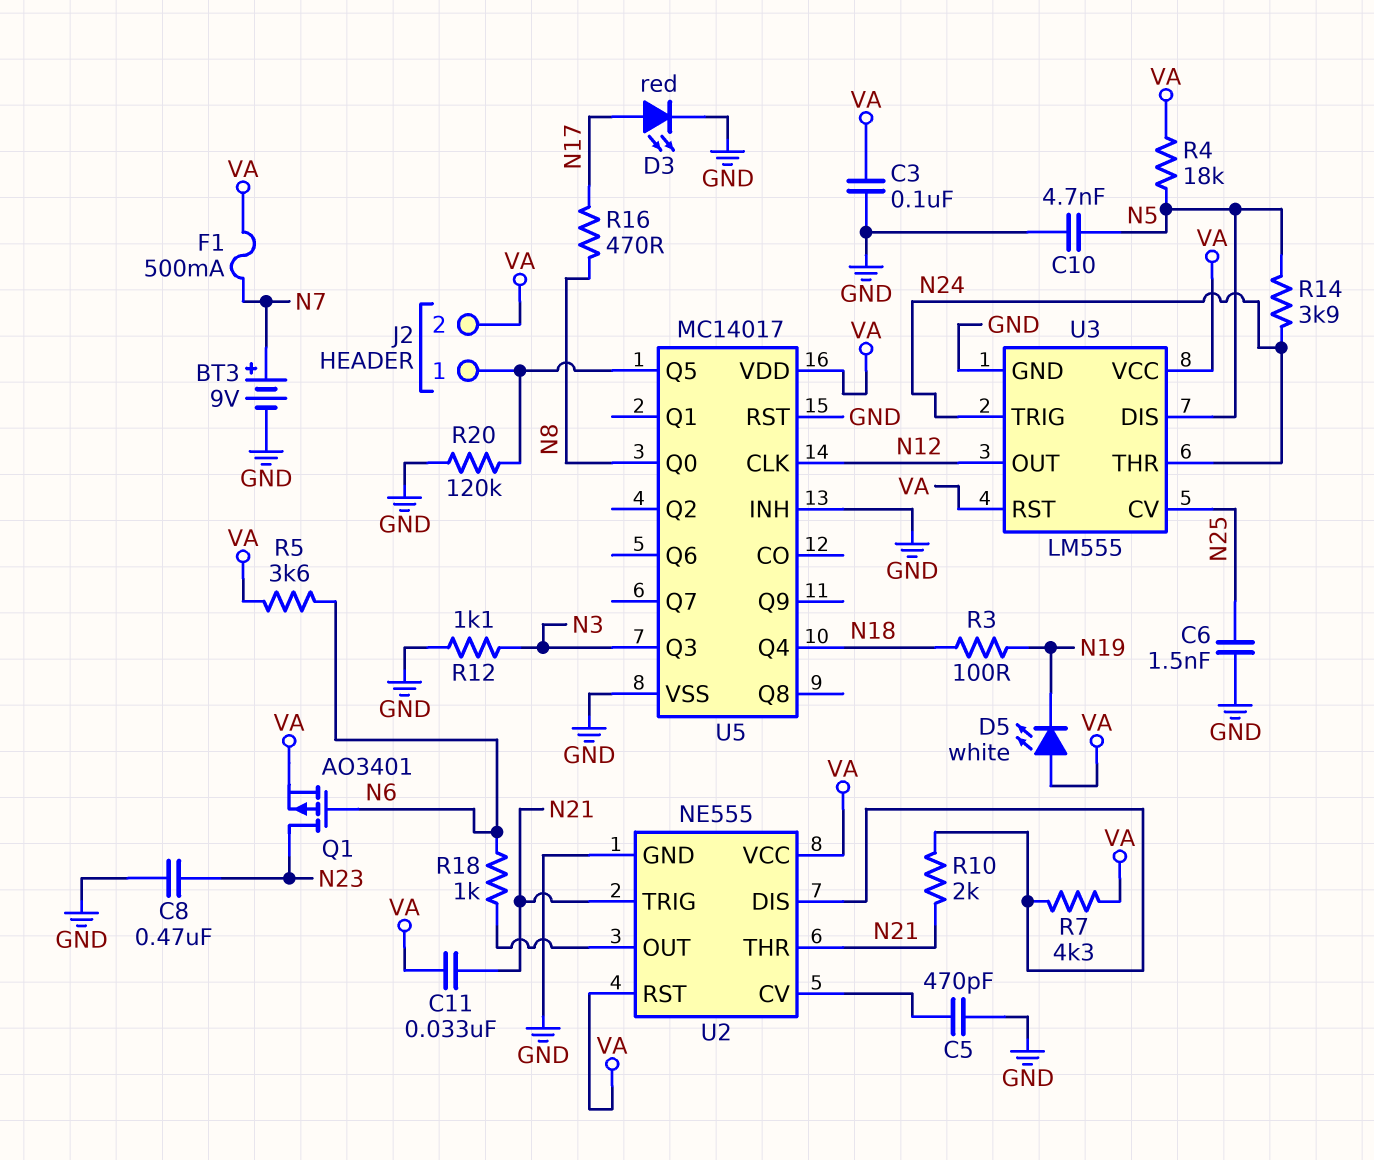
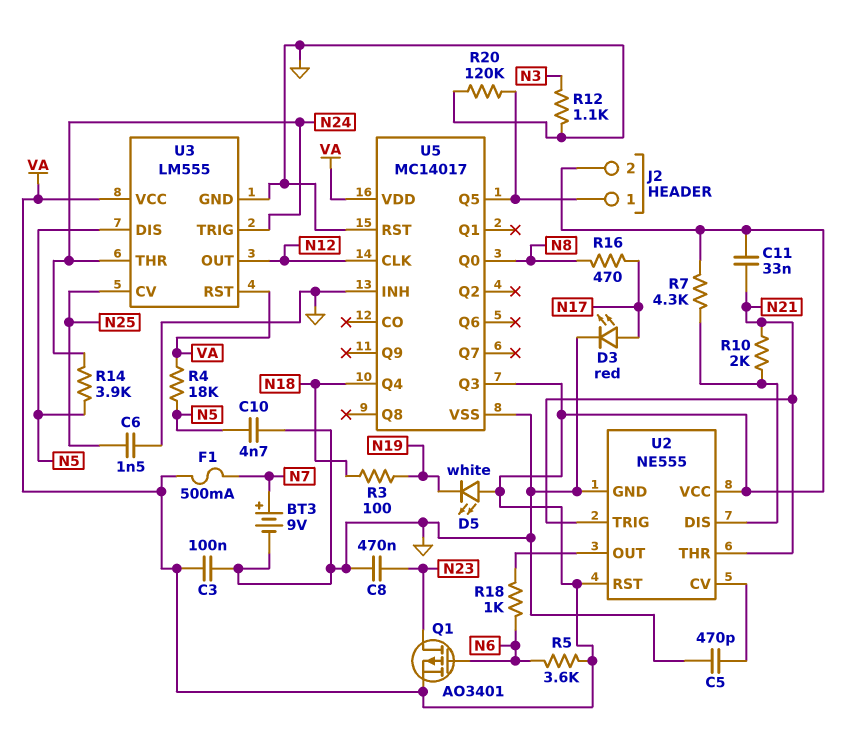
U5 pin Q3: N3 -> VA

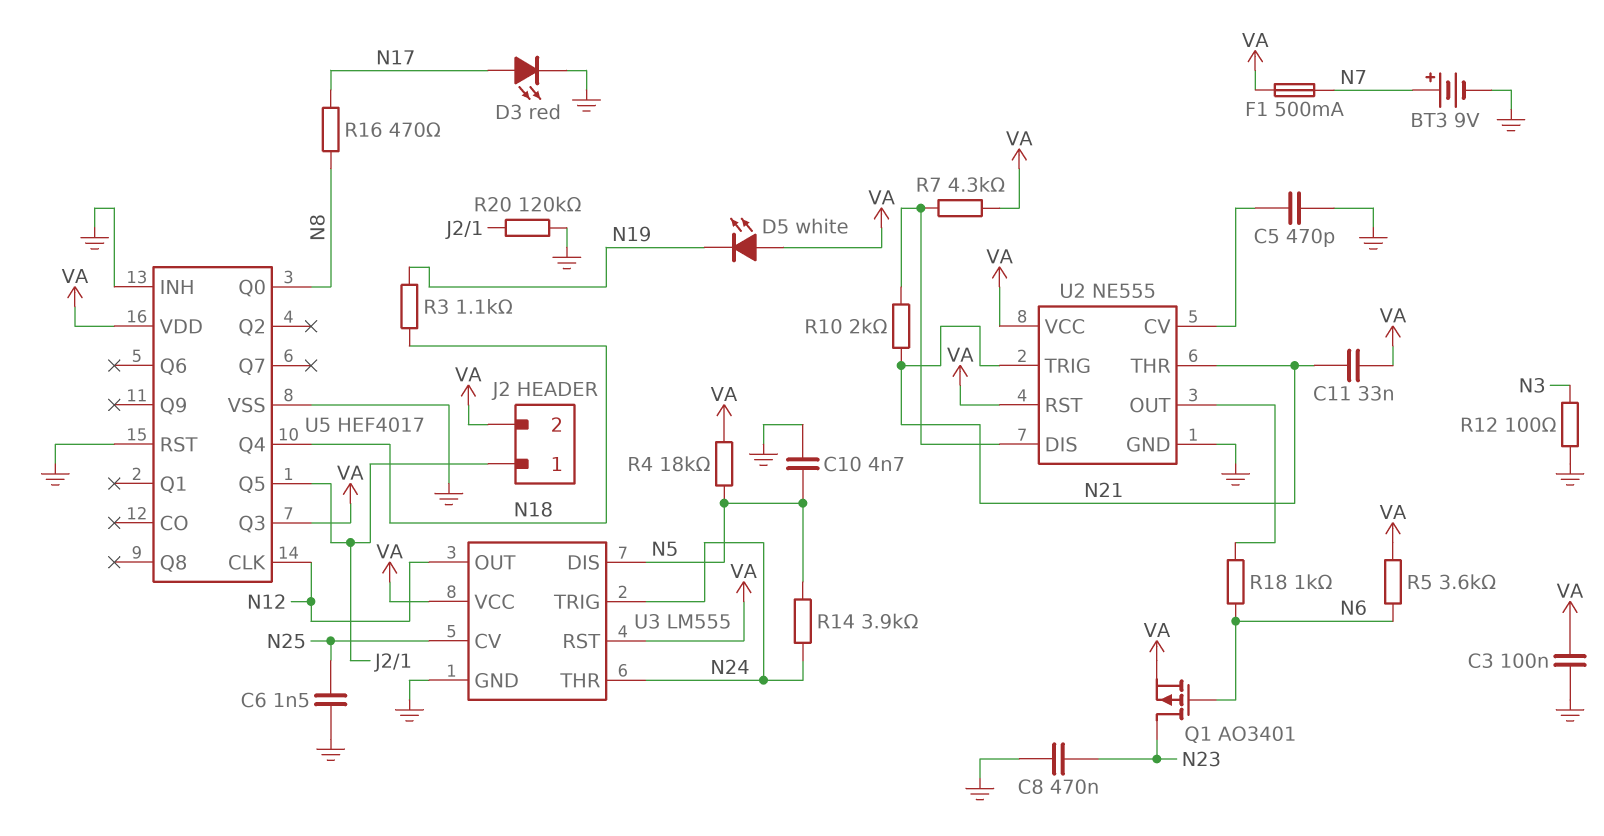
R3: 100 (N18, N19) -> 1.1k (N18, N19)
R12: 1.1k (GND, N3) -> 100 (GND, N3)
U5: MC14017 -> HEF4017

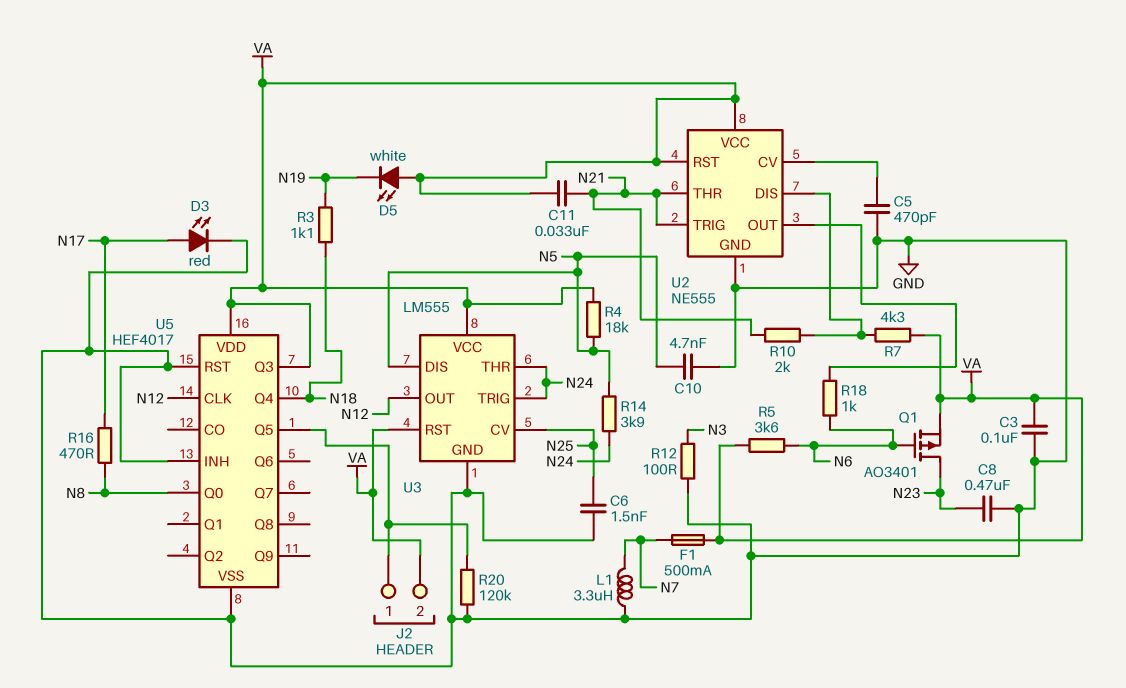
BT3: 9V (plus N7, minus GND) -> none
L1: none -> 3.3uH (GND, N7)

